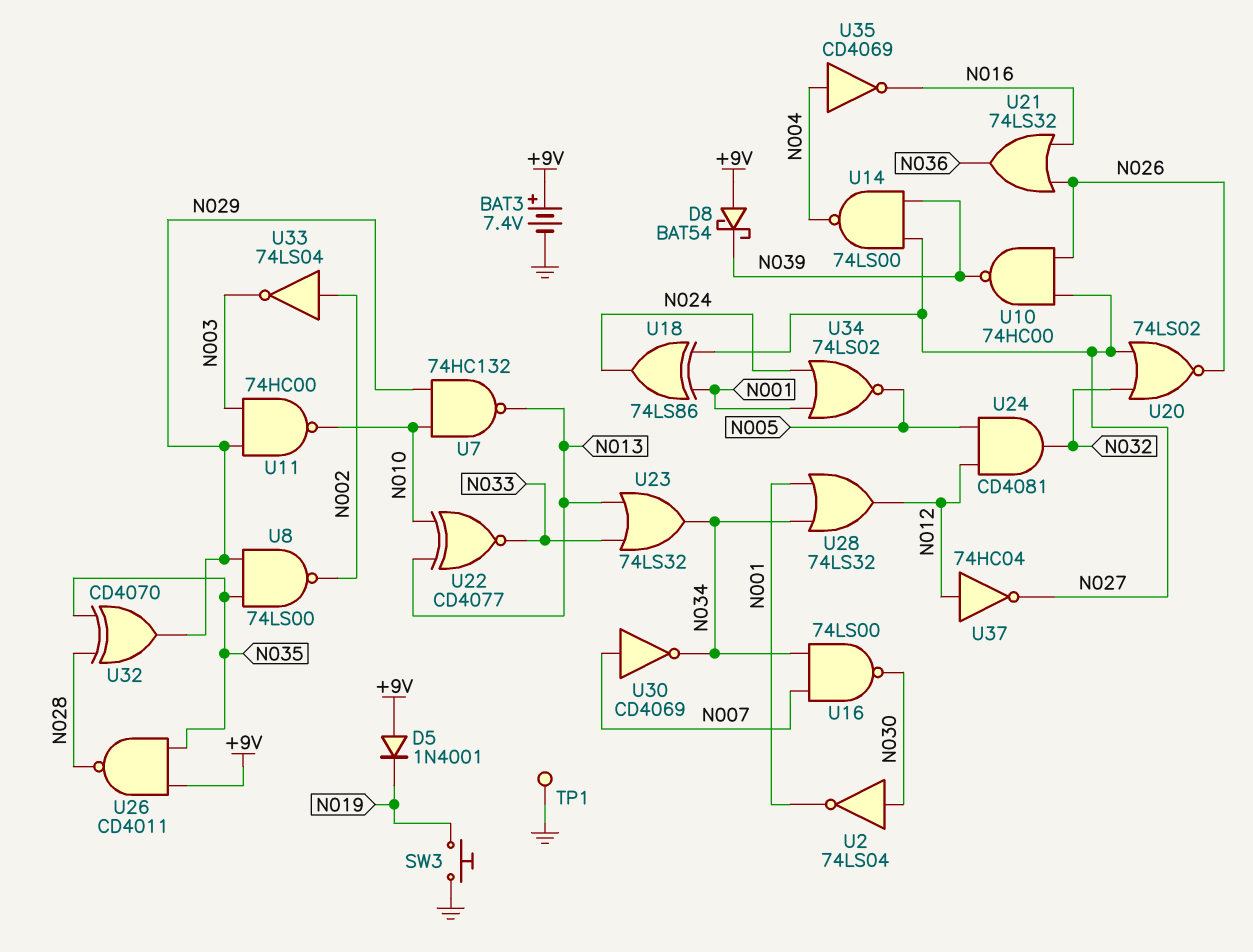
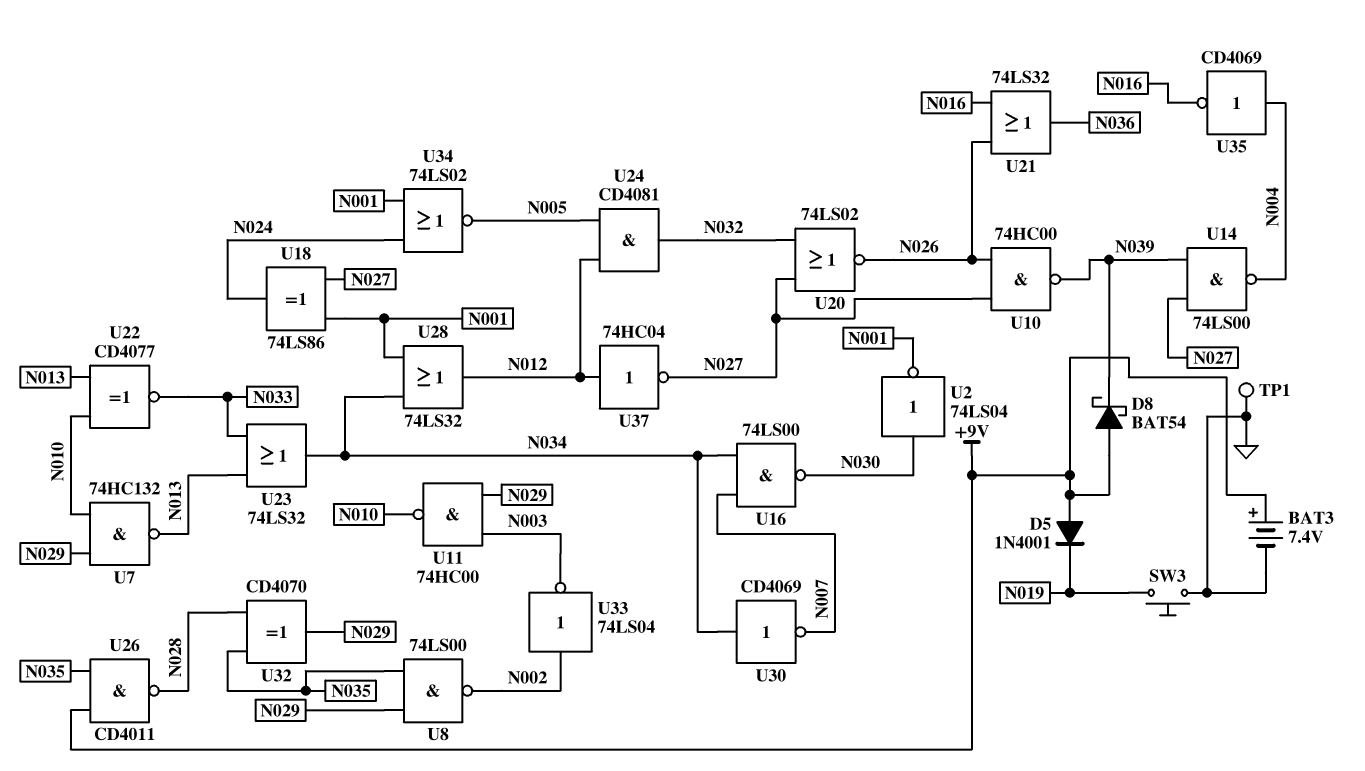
U30: NOT CD4069 (in N007, out N034) -> NOT CD4069 (in N034, out N007)

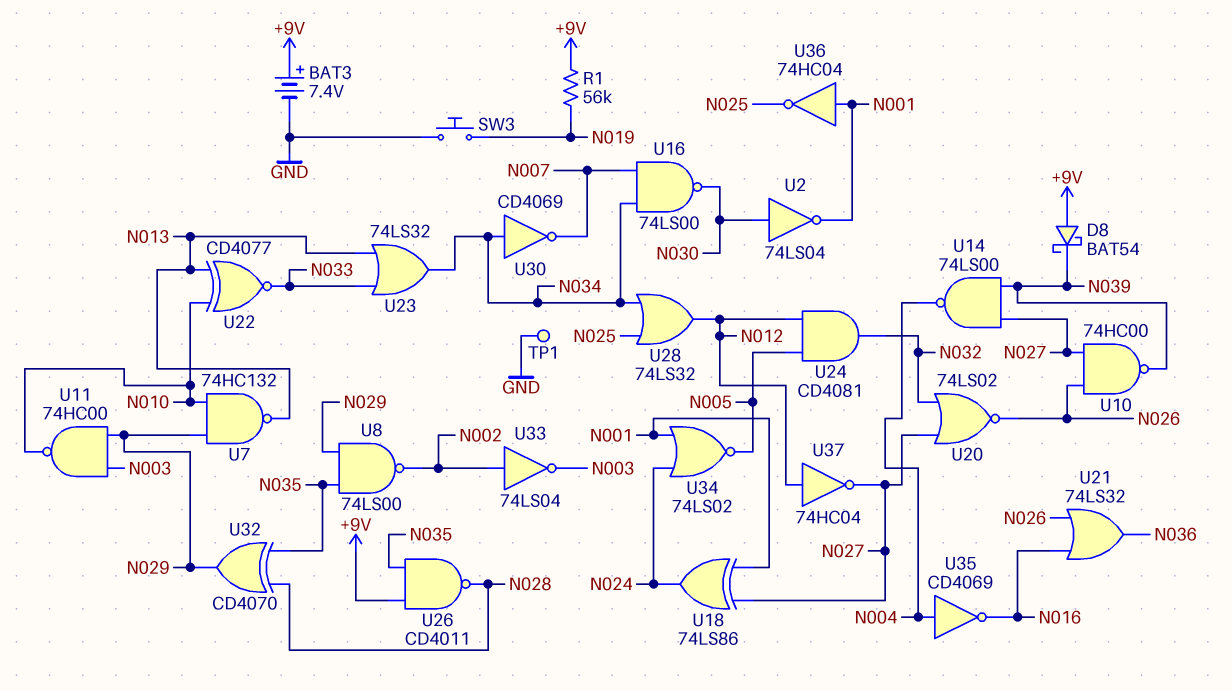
D5: diode 1N4001 (A +9V, K N019) -> none
R1: none -> 56k (+9V, N019)
U28: OR 74LS32 (in N001, in N034, out N012) -> OR 74LS32 (in N025, in N034, out N012)
U36: none -> NOT 74HC04 (in N001, out N025)

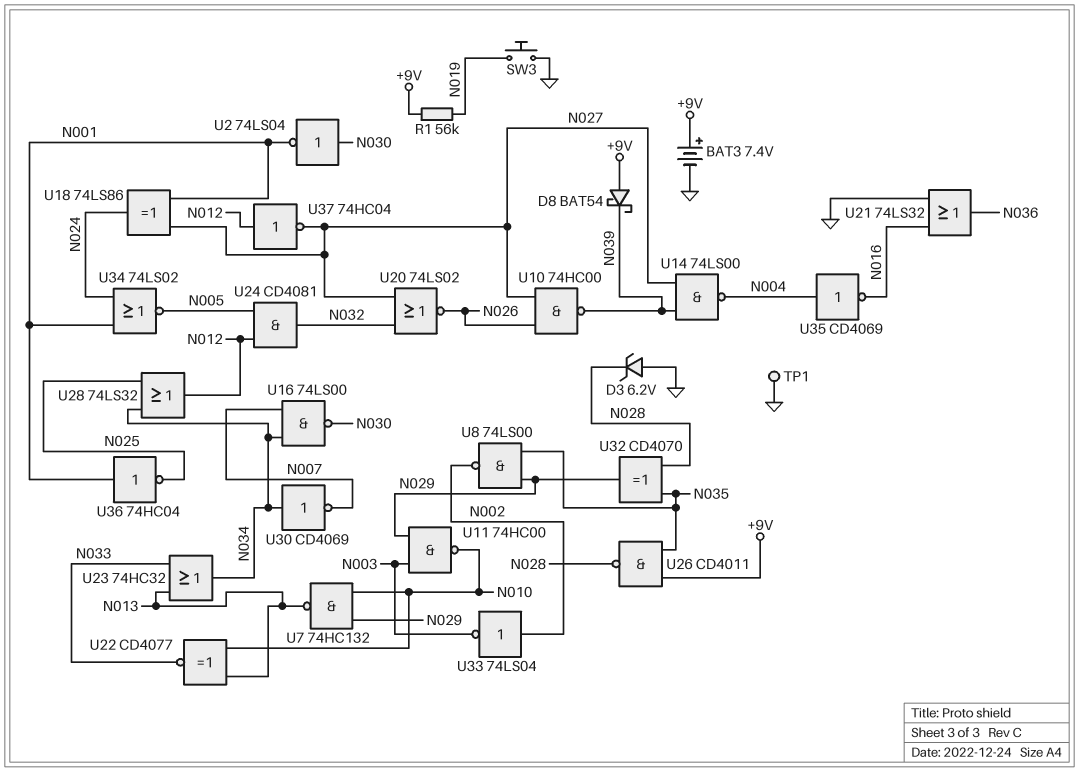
D3: none -> zener 6.2V (A GND, K N028)
U21: OR 74LS32 (in N016, in N026, out N036) -> OR 74LS32 (in GND, in N016, out N036)
U23: OR 74LS32 (in N013, in N033, out N034) -> OR 74HC32 (in N013, in N033, out N034)

